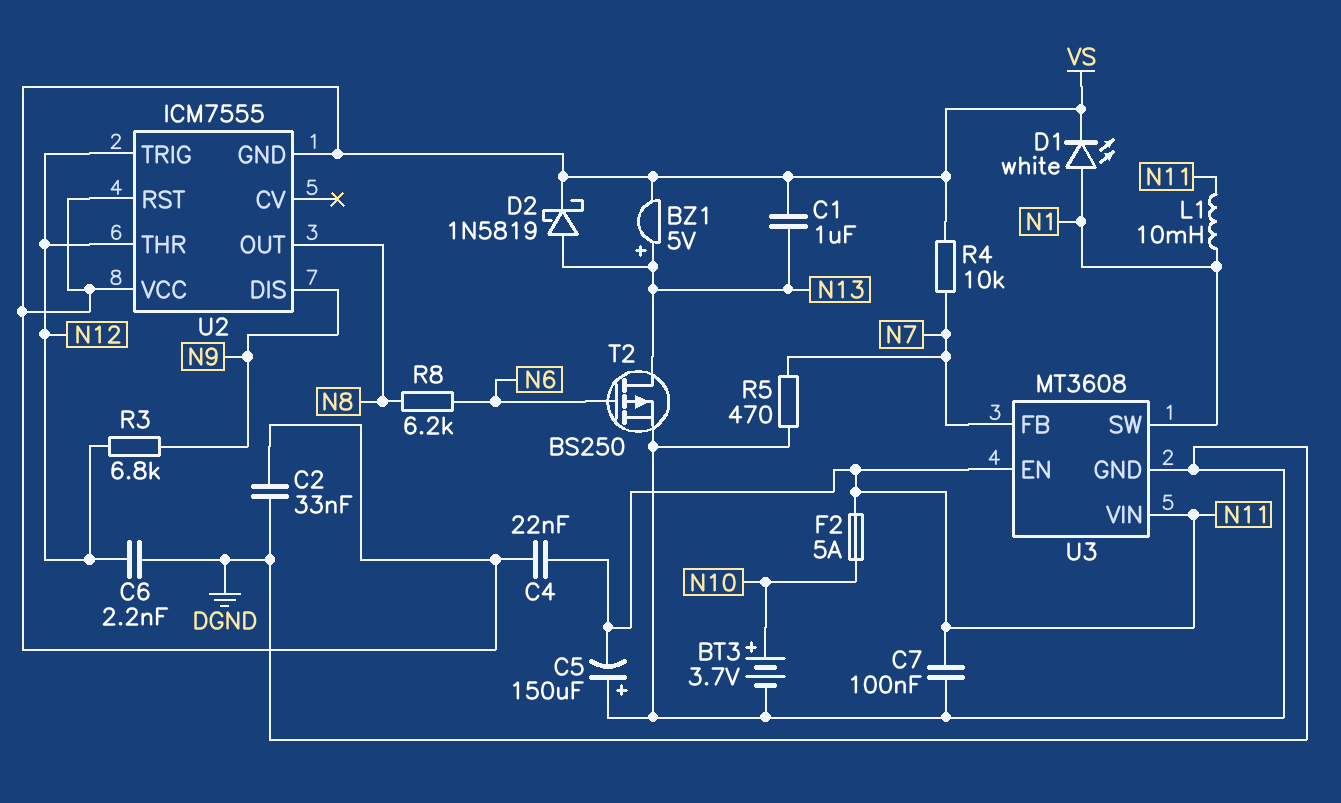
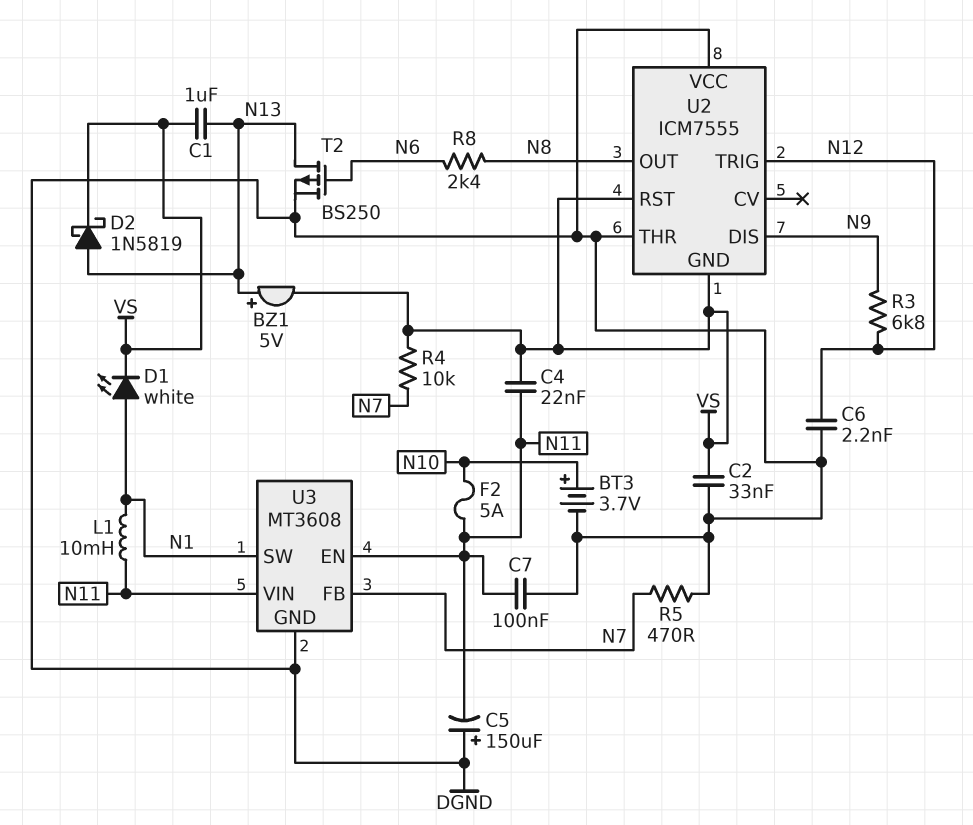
R8: 6.2k (N6, N8) -> 2.4k (N6, N8)
U2 pin THR: N12 -> DGND
U2 pin VCC: VS -> DGND

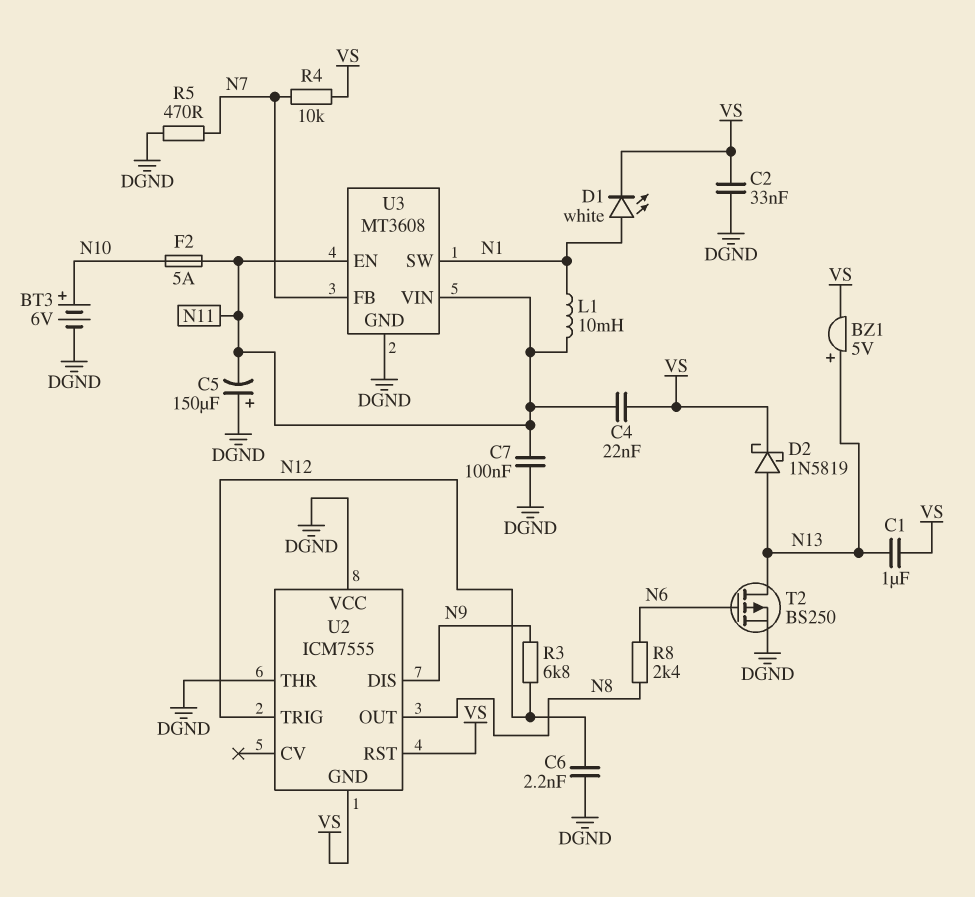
BT3: 3.7V (plus N10, minus DGND) -> 6V (plus N10, minus DGND)

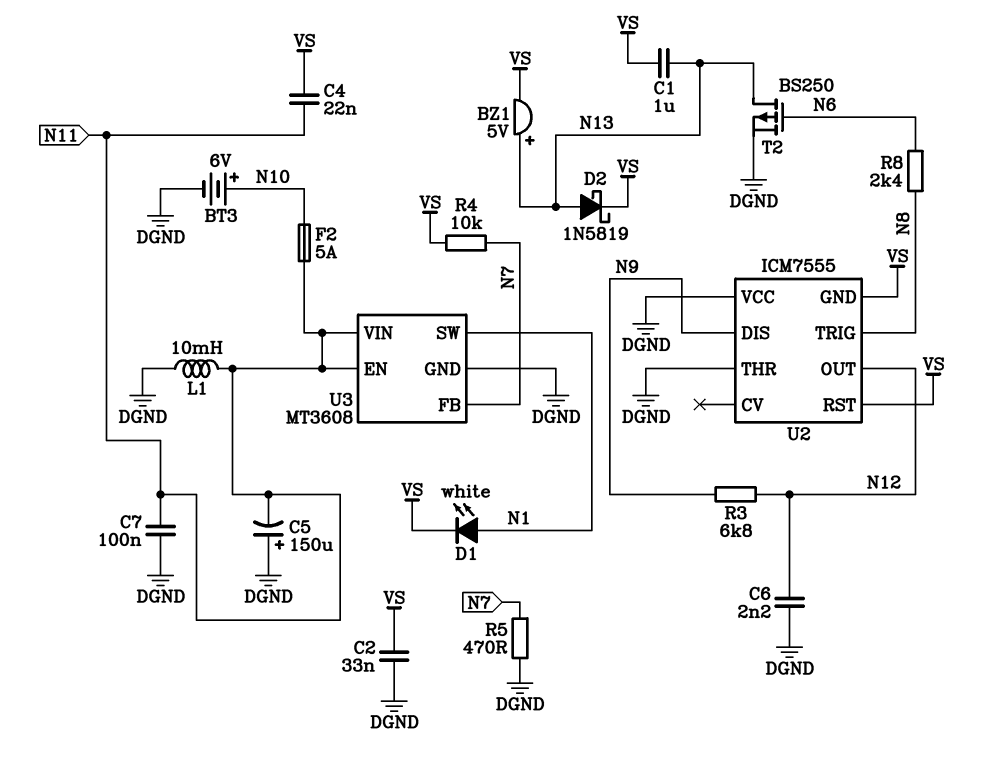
L1: 10mH (N1, N11) -> 10mH (DGND, N11)
U2 pin OUT: N8 -> N12
U2 pin TRIG: N12 -> N8

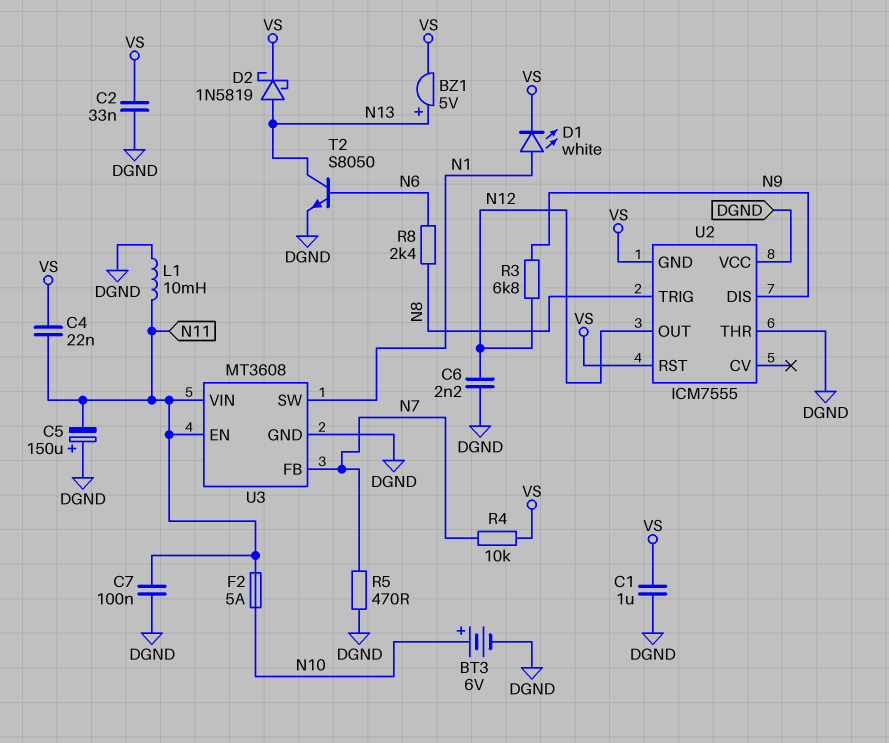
C1: 1uF (N13, VS) -> 1uF (DGND, VS)
T2: PMOS BS250 (G N6, D N13, S DGND) -> NPN S8050 (B N6, C N13, E DGND)

